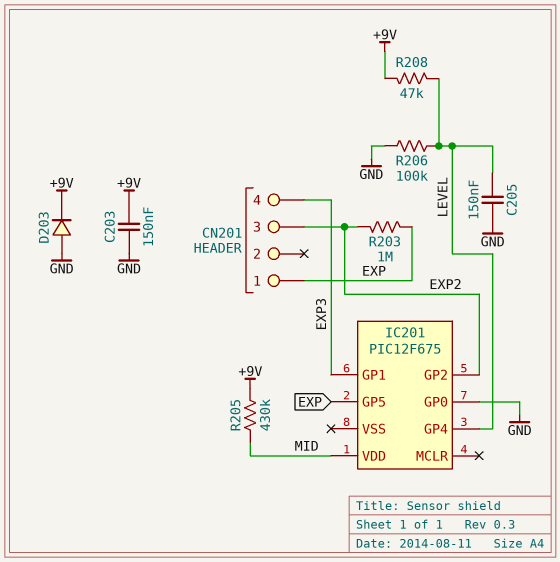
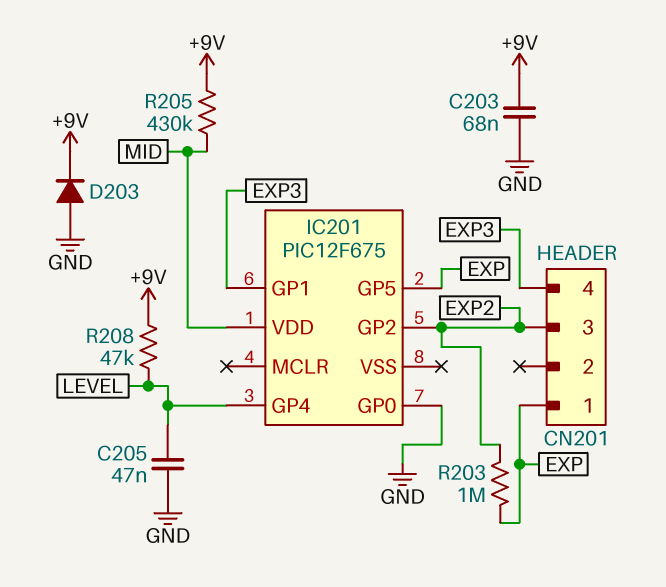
C203: 150nF (+9V, GND) -> 68nF (+9V, GND)
C205: 150nF (GND, LEVEL) -> 47nF (GND, LEVEL)
R206: 100k (GND, LEVEL) -> none

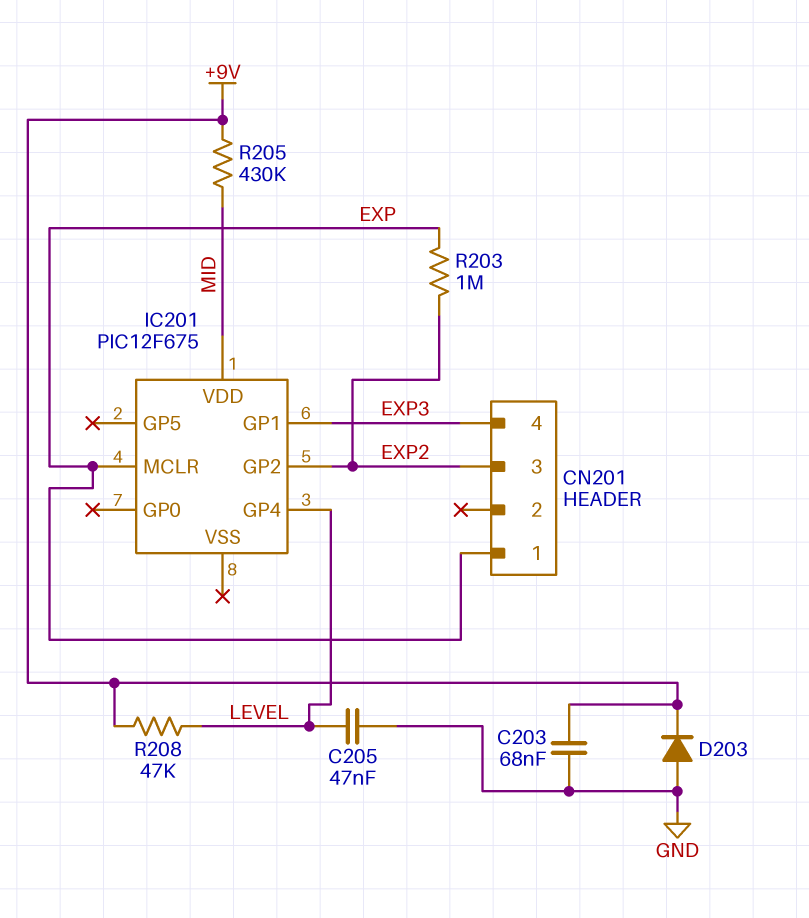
IC201 pin GP0: GND -> none
IC201 pin GP5: EXP -> none
IC201 pin MCLR: none -> EXP

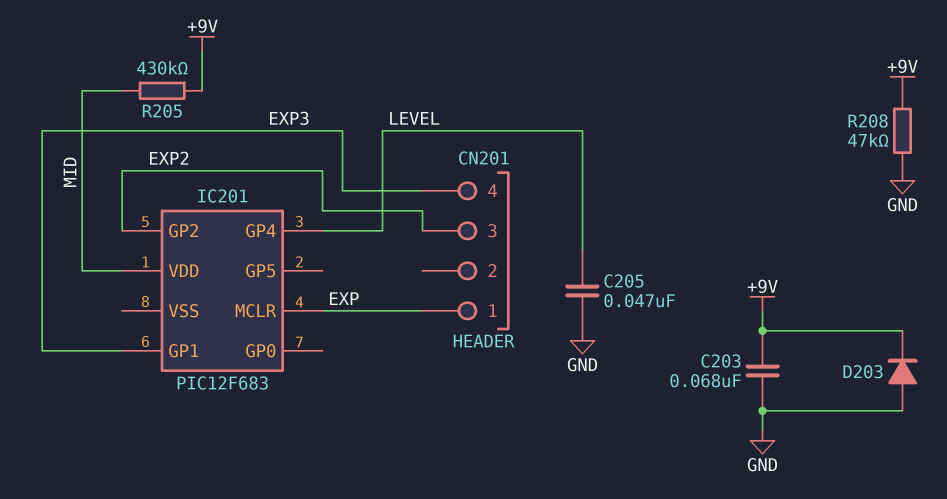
IC201: PIC12F675 -> PIC12F683
R203: 1M (EXP, EXP2) -> none
R208: 47k (+9V, LEVEL) -> 47k (+9V, GND)

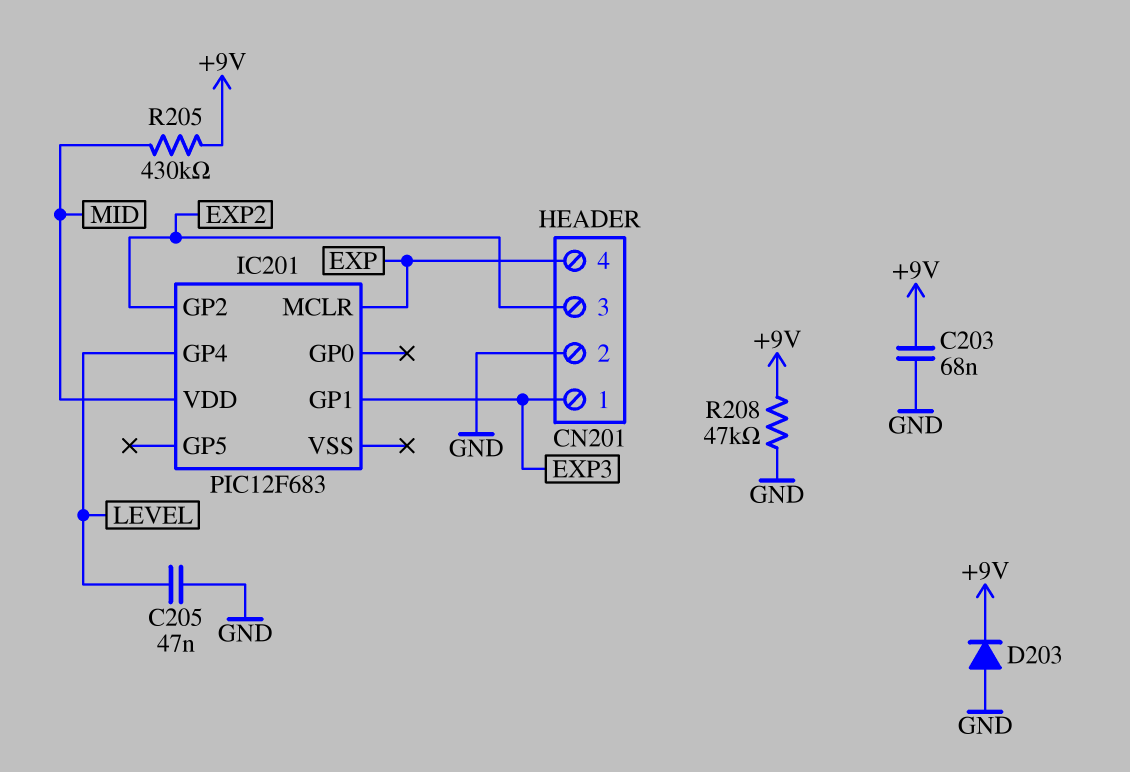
CN201 pin 1: EXP -> EXP3
CN201 pin 2: none -> GND
CN201 pin 4: EXP3 -> EXP

